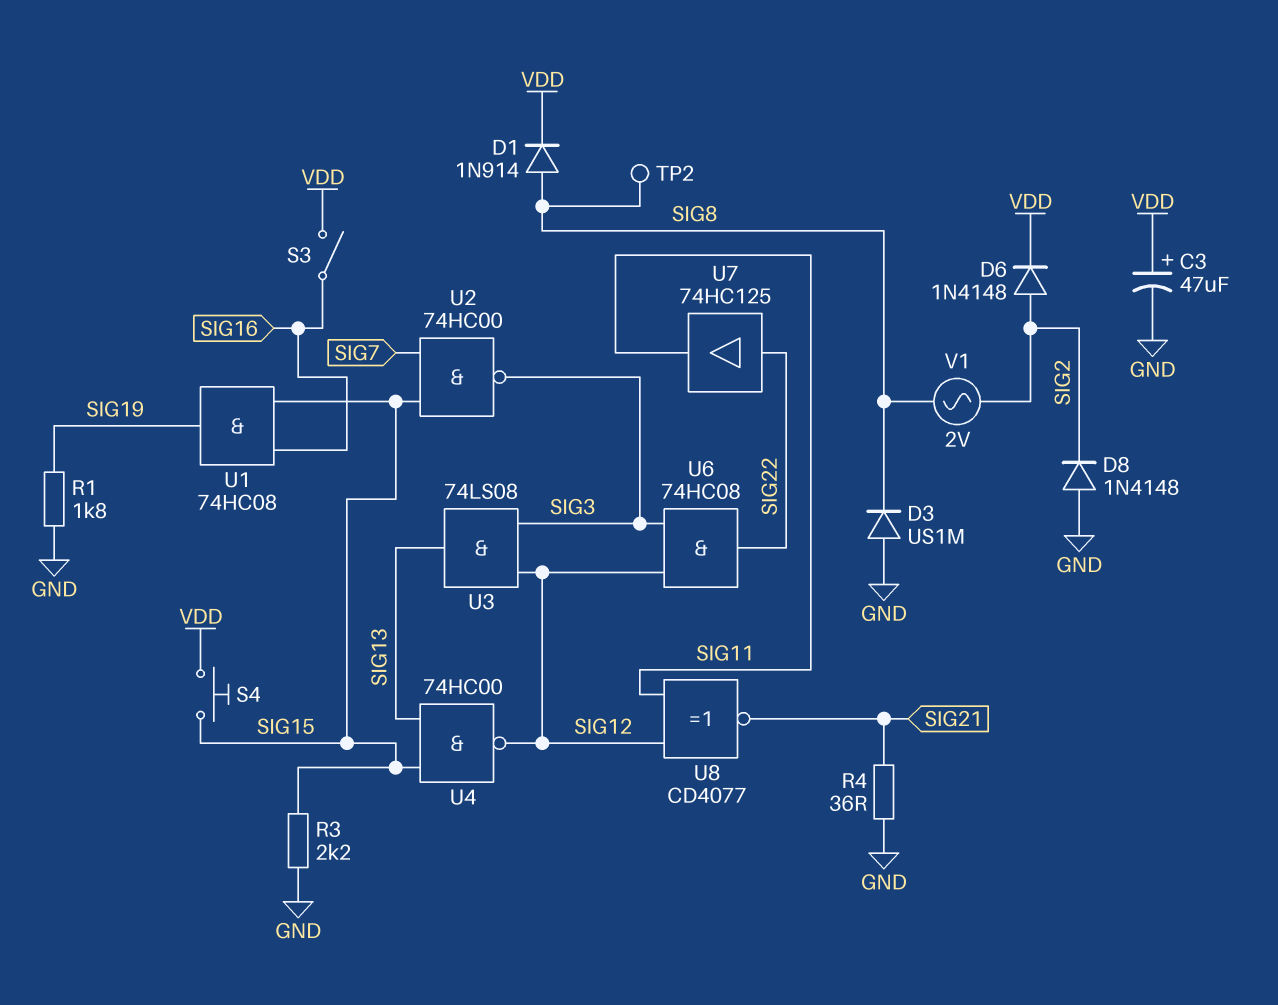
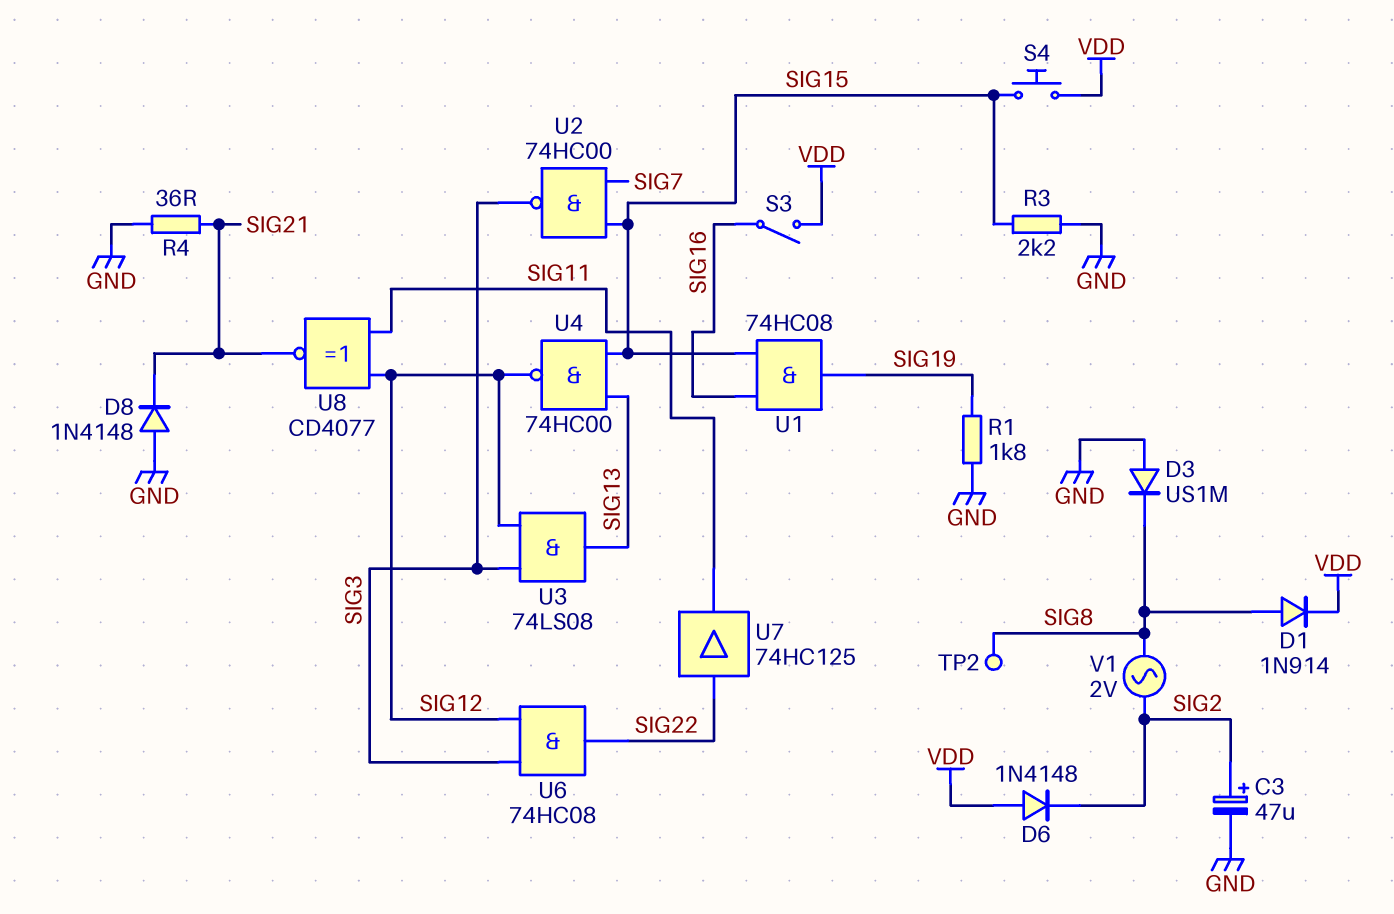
C3: 47uF (plus VDD, minus GND) -> 47uF (plus SIG2, minus GND)
D6: diode 1N4148 (A SIG2, K VDD) -> diode 1N4148 (A VDD, K SIG2)
D8: diode 1N4148 (A GND, K SIG2) -> diode 1N4148 (A GND, K SIG21)

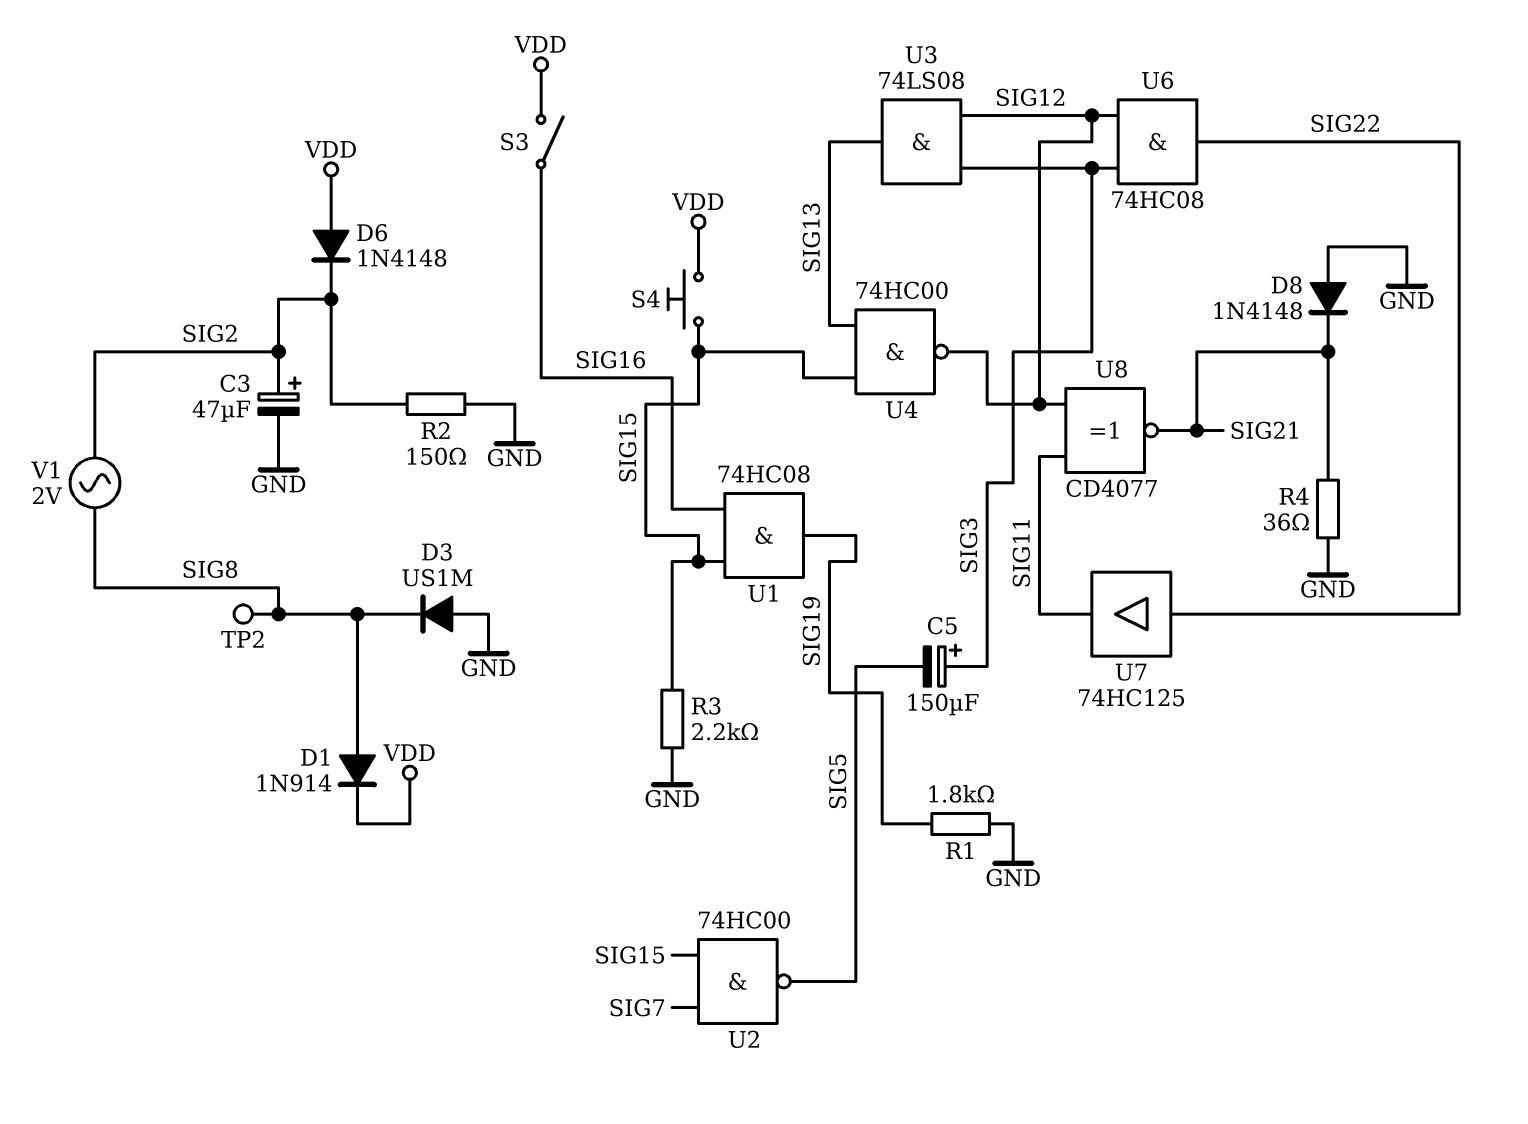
C5: none -> 150uF (plus SIG3, minus SIG5)
R2: none -> 150 (GND, SIG2)
U2: NAND 74HC00 (in SIG7, in SIG15, out SIG3) -> NAND 74HC00 (in SIG7, in SIG15, out SIG5)

